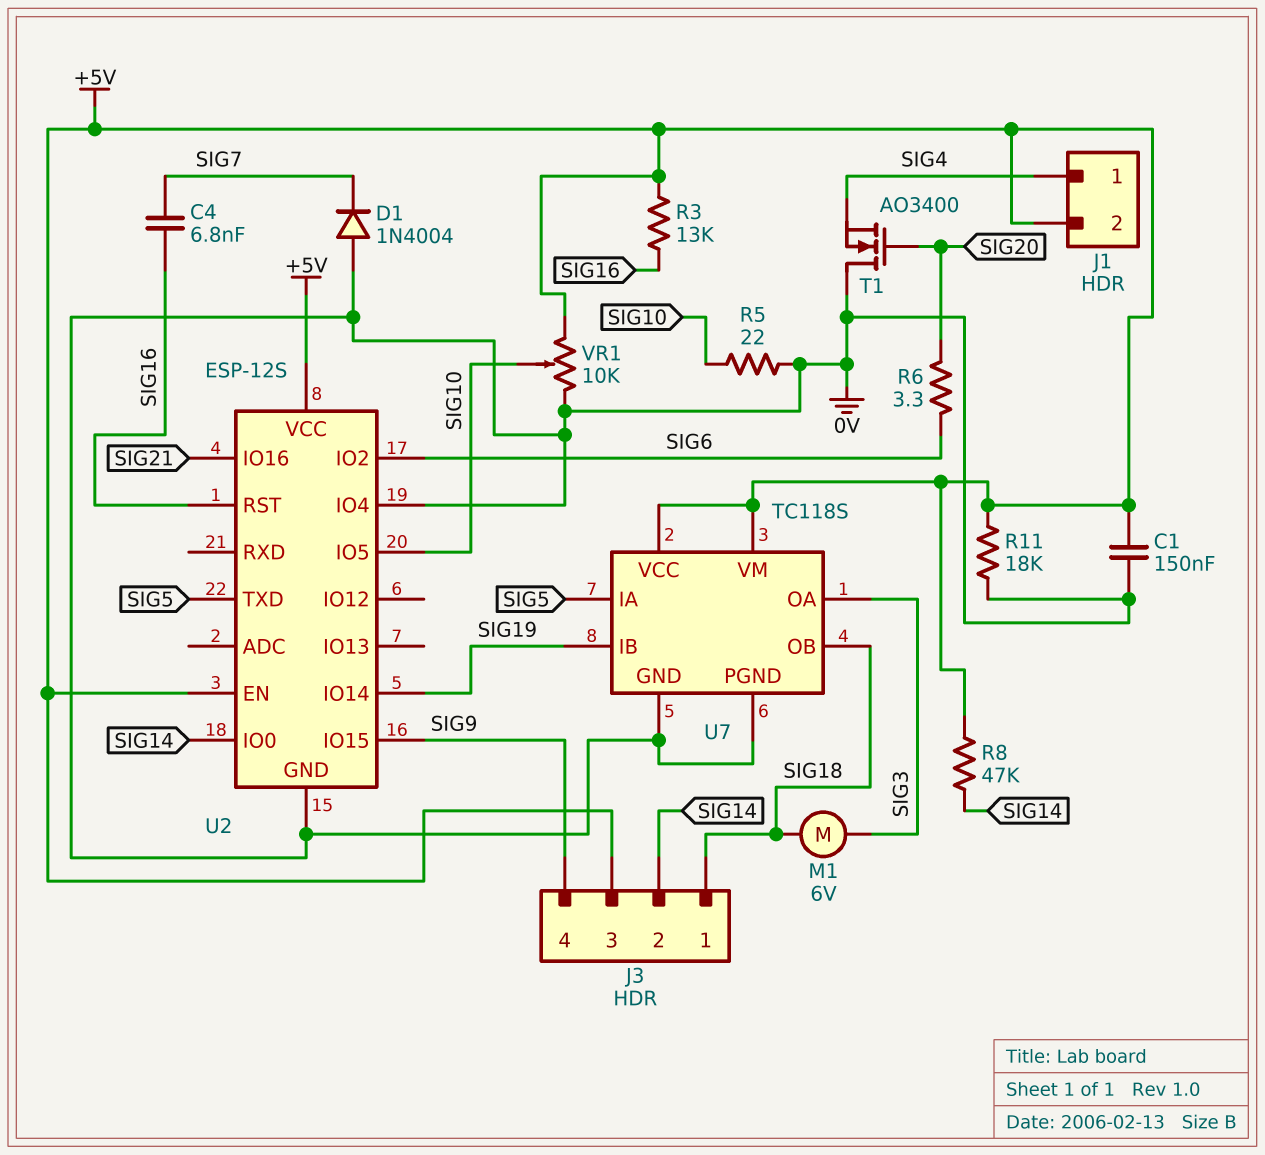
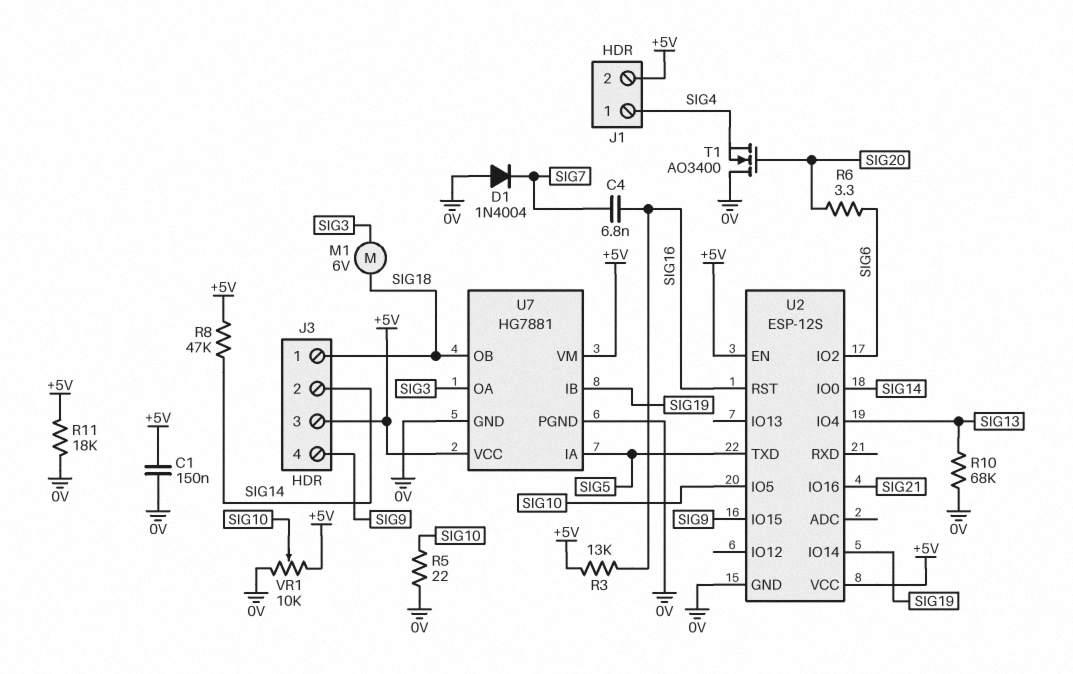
R10: none -> 68k (0V, SIG13)
U2 pin IO4: 0V -> SIG13
U7: TC118S -> HG7881

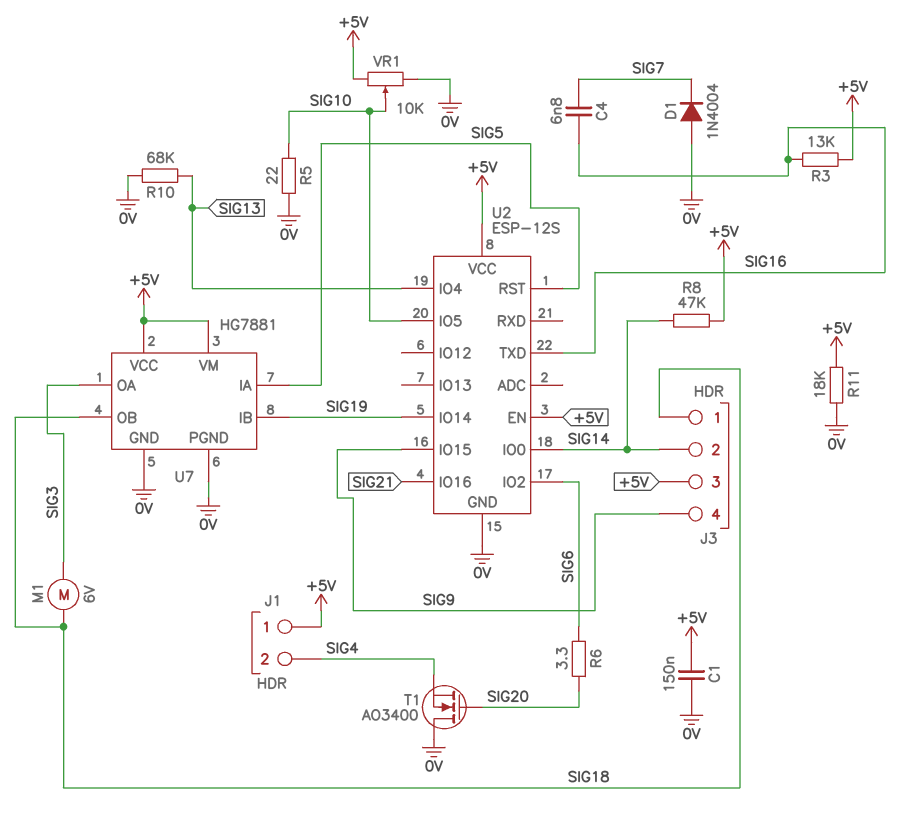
J1 pin 1: SIG4 -> +5V
J1 pin 2: +5V -> SIG4
U2 pin RST: SIG16 -> SIG5
U2 pin TXD: SIG5 -> SIG16

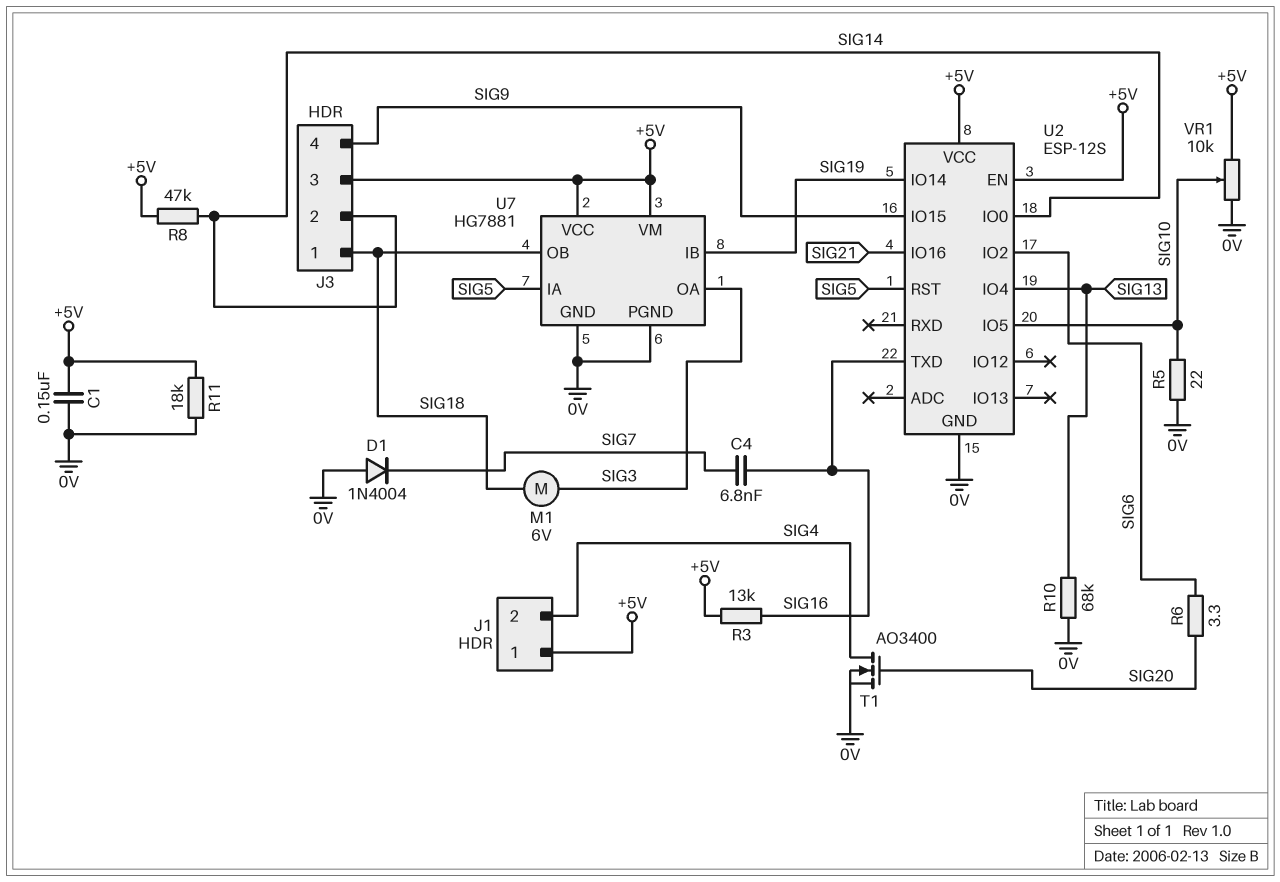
T1: NMOS AO3400 (G SIG20, D 0V, S SIG4) -> NMOS AO3400 (G SIG20, D SIG4, S 0V)

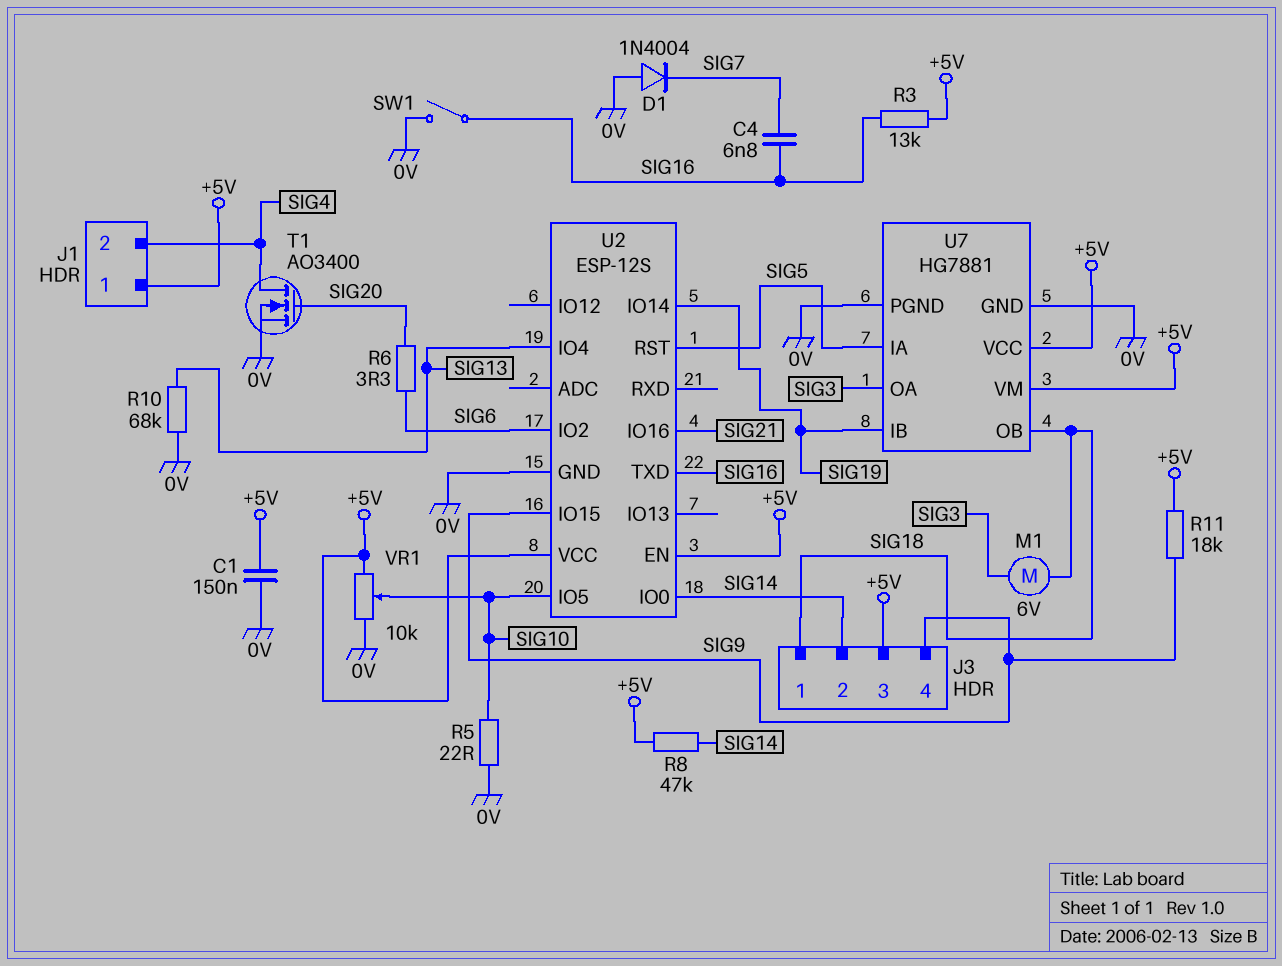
R11: 18k (+5V, 0V) -> 18k (+5V, SIG9)
SW1: none -> switch (0V, SIG16)

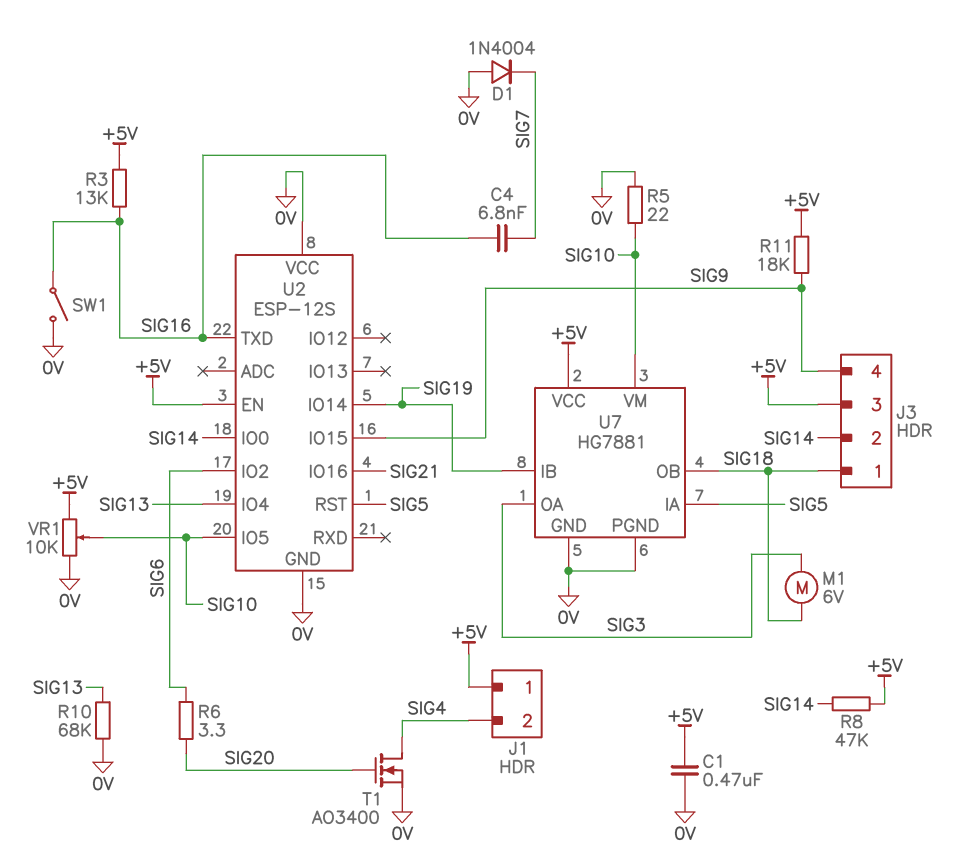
C1: 150nF (+5V, 0V) -> 470nF (+5V, 0V)
U2 pin VCC: +5V -> 0V
U7 pin VM: +5V -> SIG10

